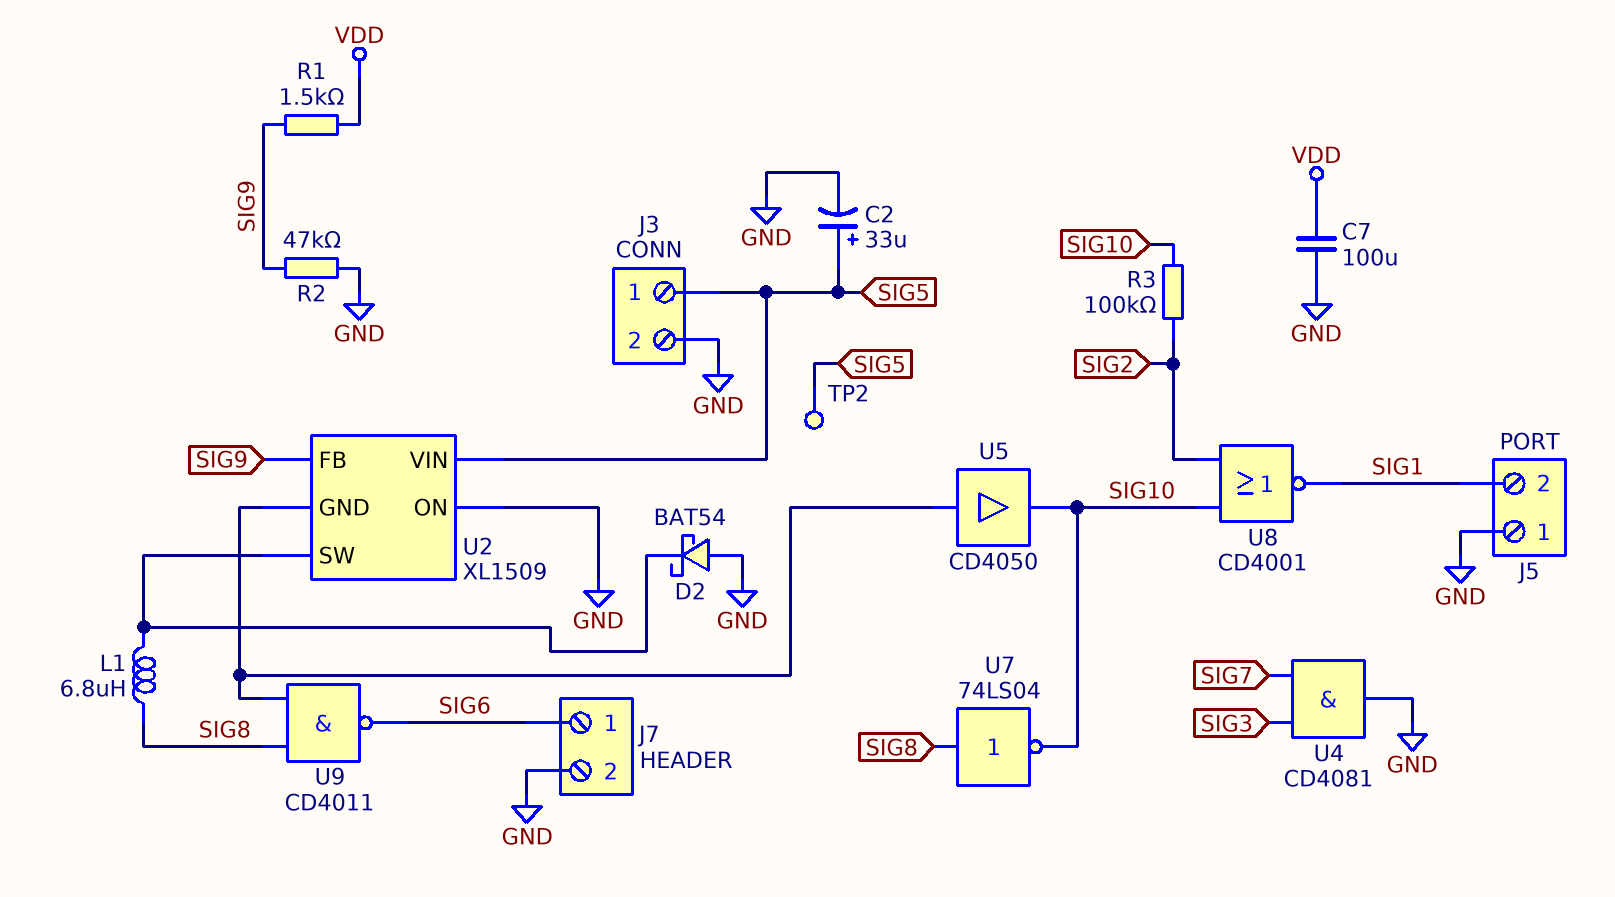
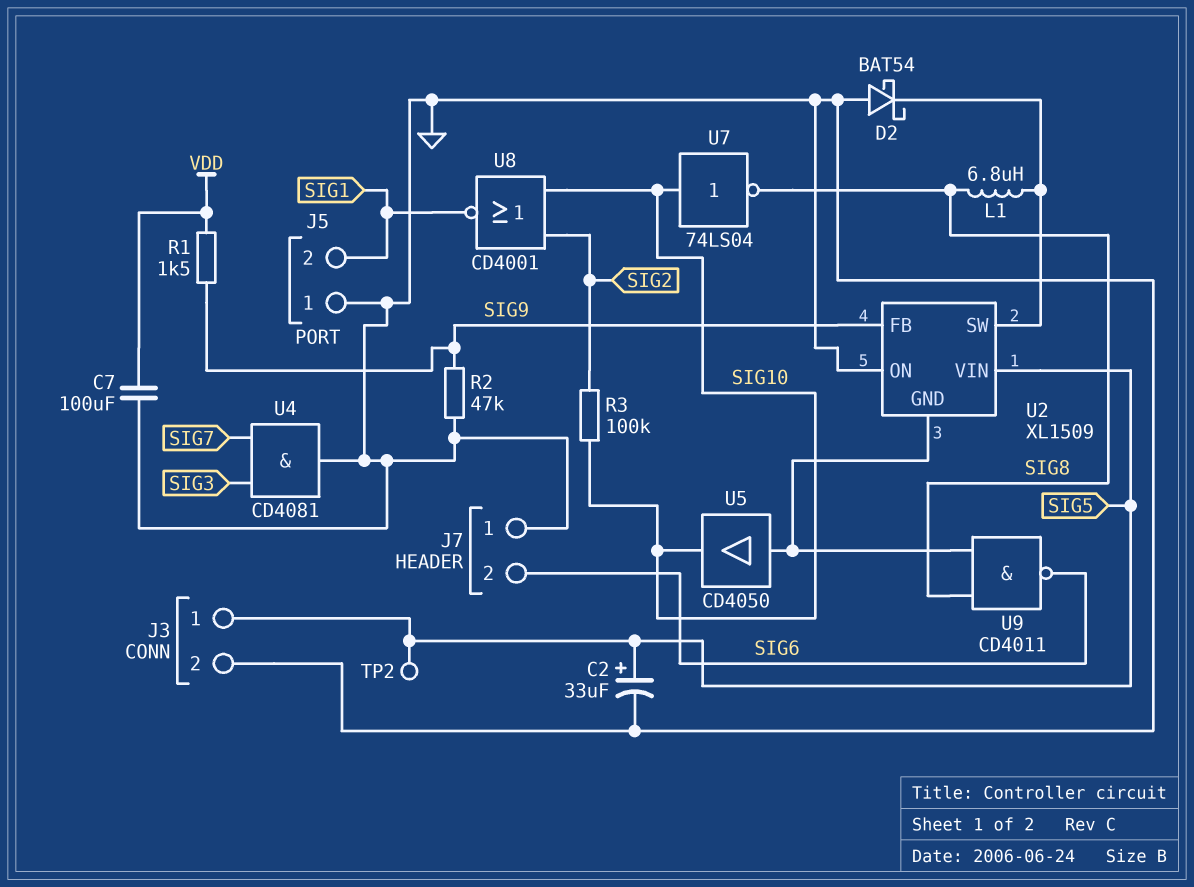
J7 pin 1: SIG6 -> GND
J7 pin 2: GND -> SIG6
U7: NOT 74LS04 (in SIG8, out SIG10) -> NOT 74LS04 (in SIG10, out SIG8)

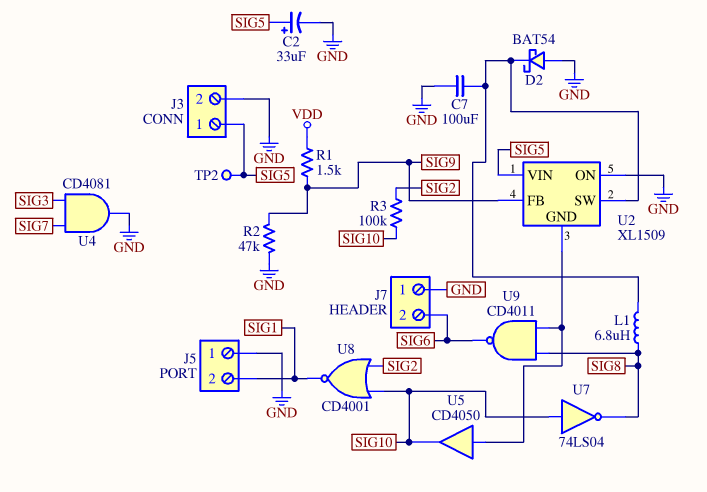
C7: 100uF (GND, VDD) -> 100uF (GND, U2/SW)

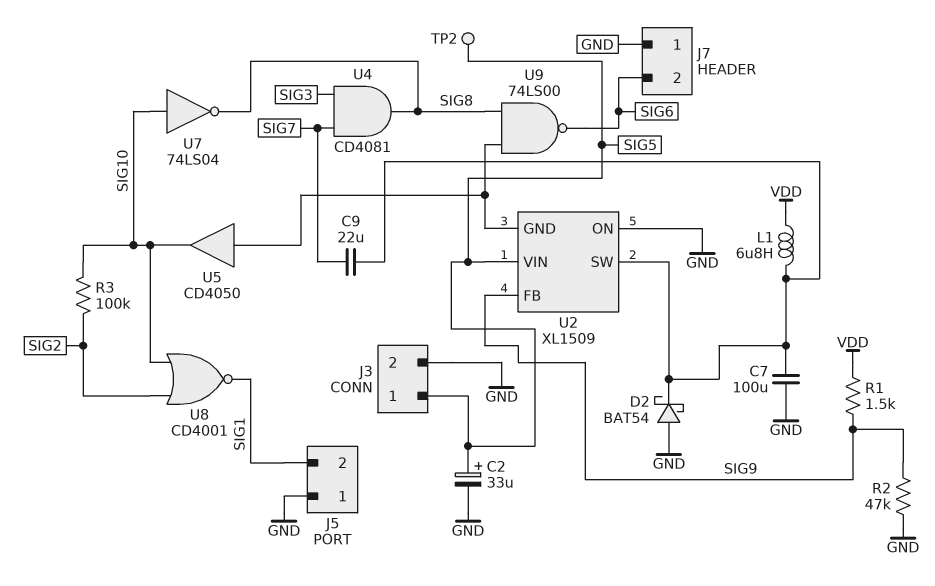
C9: none -> 22uF (SIG7, U2/SW)
L1: 6.8uH (SIG8, U2/SW) -> 6.8uH (U2/SW, VDD)
U4: AND CD4081 (in SIG3, in SIG7, out GND) -> AND CD4081 (in SIG3, in SIG7, out SIG8)
U9: NAND CD4011 (in SIG8, in U2/GND, out SIG6) -> NAND 74LS00 (in SIG8, in U2/GND, out SIG6)

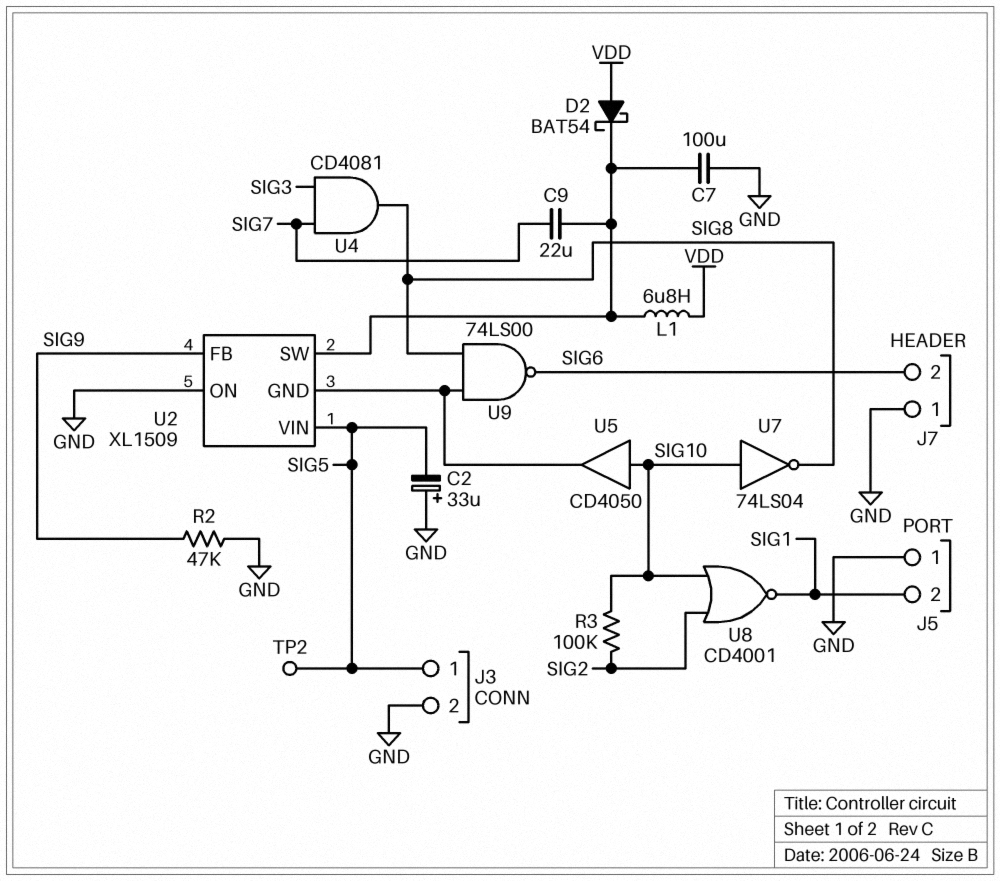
C2: 33uF (plus SIG5, minus GND) -> 33uF (plus GND, minus SIG5)
D2: schottky BAT54 (A GND, K U2/SW) -> schottky BAT54 (A VDD, K U2/SW)
R1: 1.5k (SIG9, VDD) -> none
U5: buffer CD4050 (in U2/GND, out SIG10) -> buffer CD4050 (in SIG10, out U2/GND)

